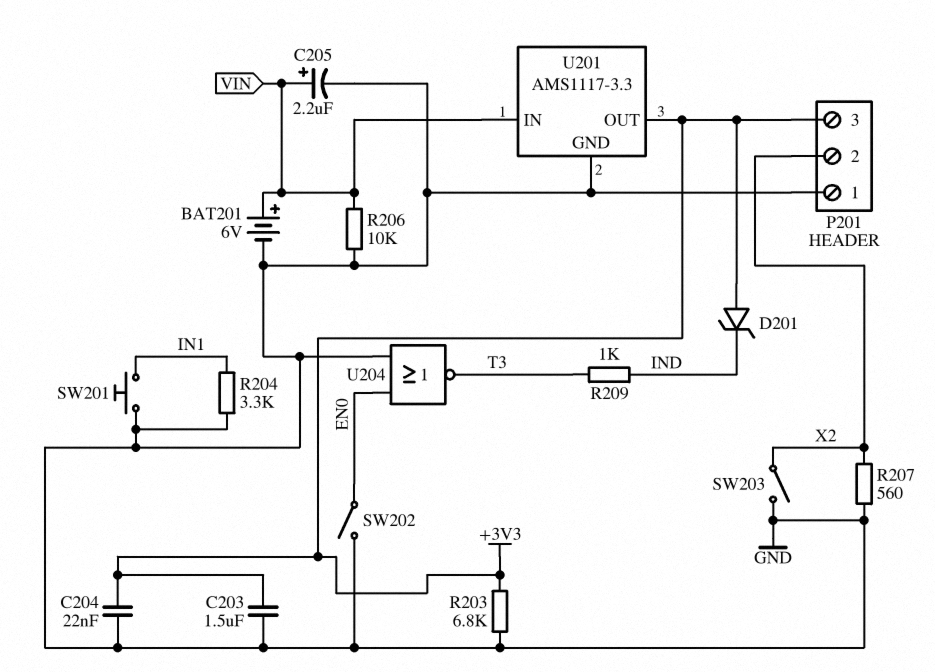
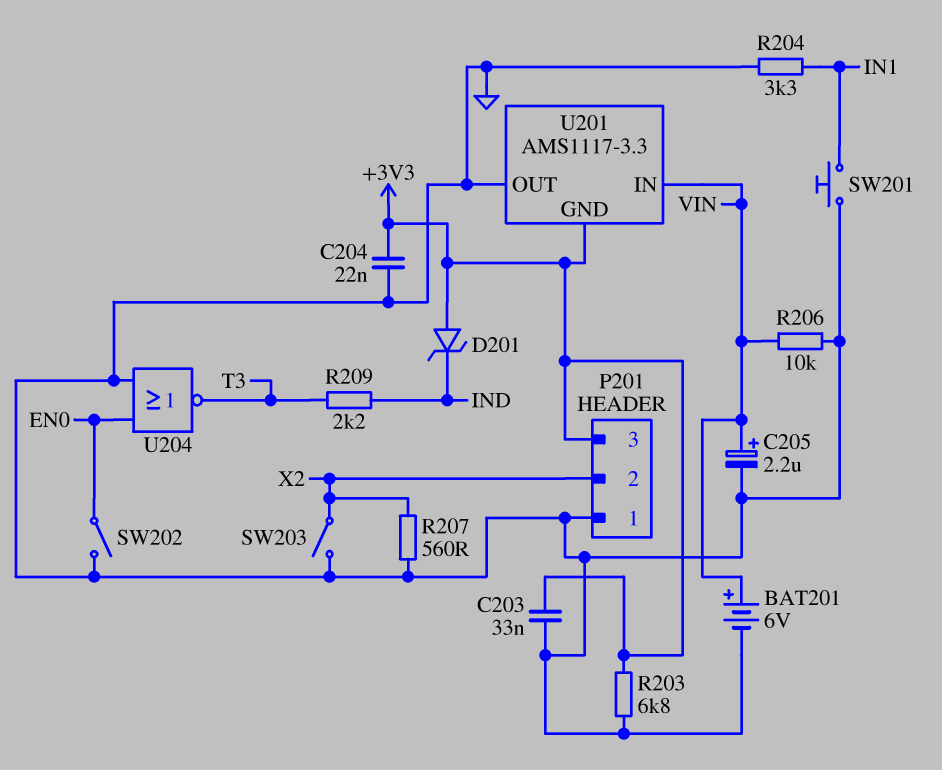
C203: 1.5uF (+3V3, GND) -> 33nF (+3V3, GND)
R209: 1k (IND, T3) -> 2.2k (IND, T3)
U201 pin GND: GND -> +3V3
U201 pin OUT: +3V3 -> GND

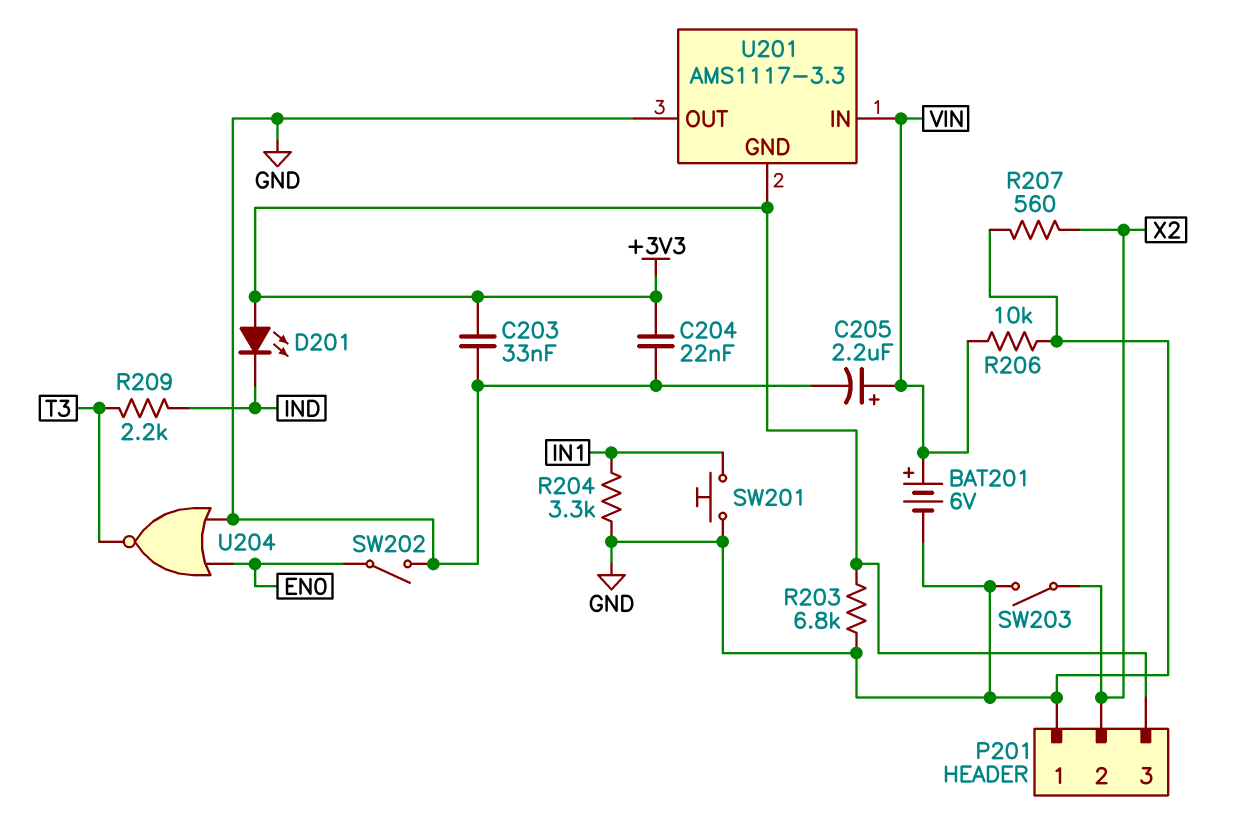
D201: zener (A +3V3, K IND) -> LED (A +3V3, K IND)

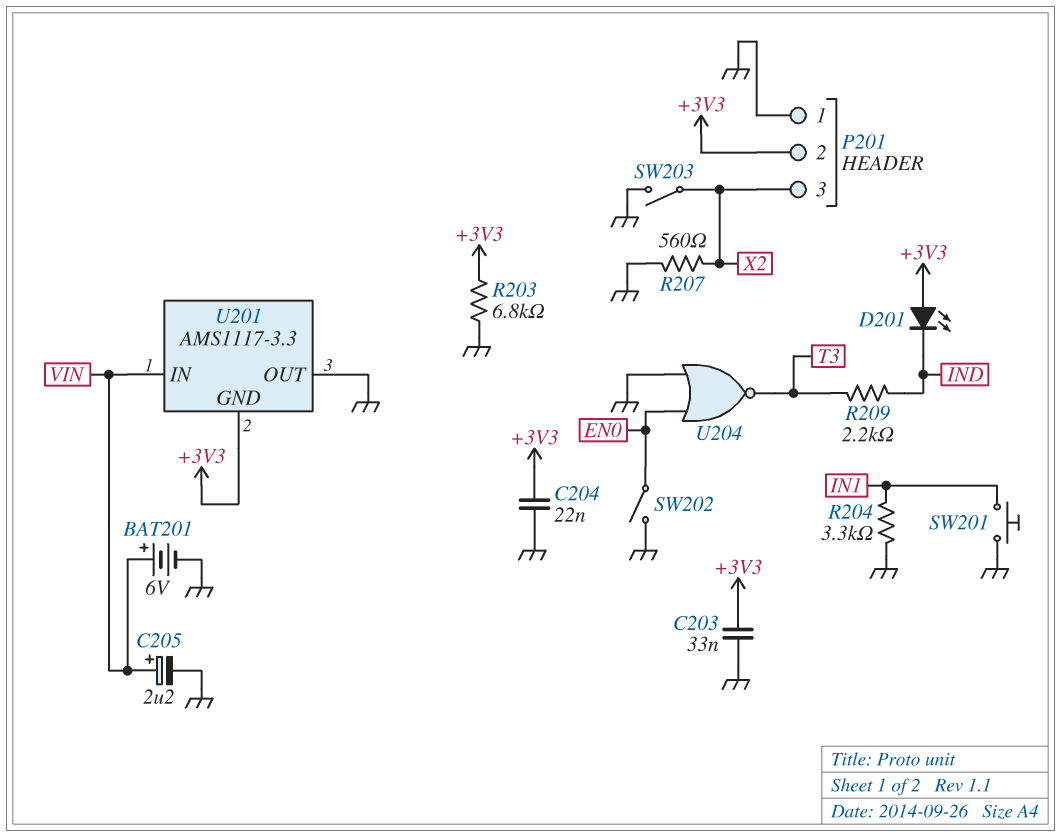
P201 pin 2: X2 -> +3V3
P201 pin 3: +3V3 -> X2
R206: 10k (GND, VIN) -> none

